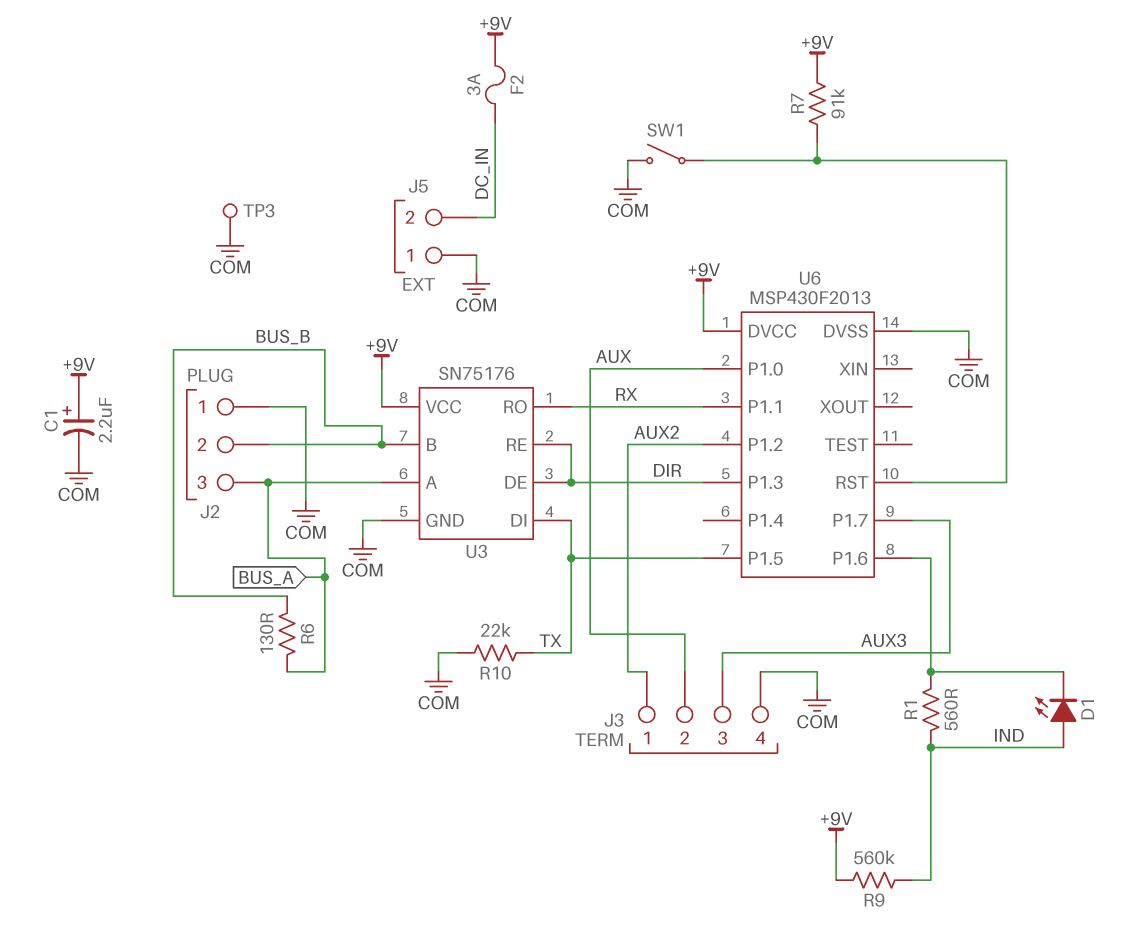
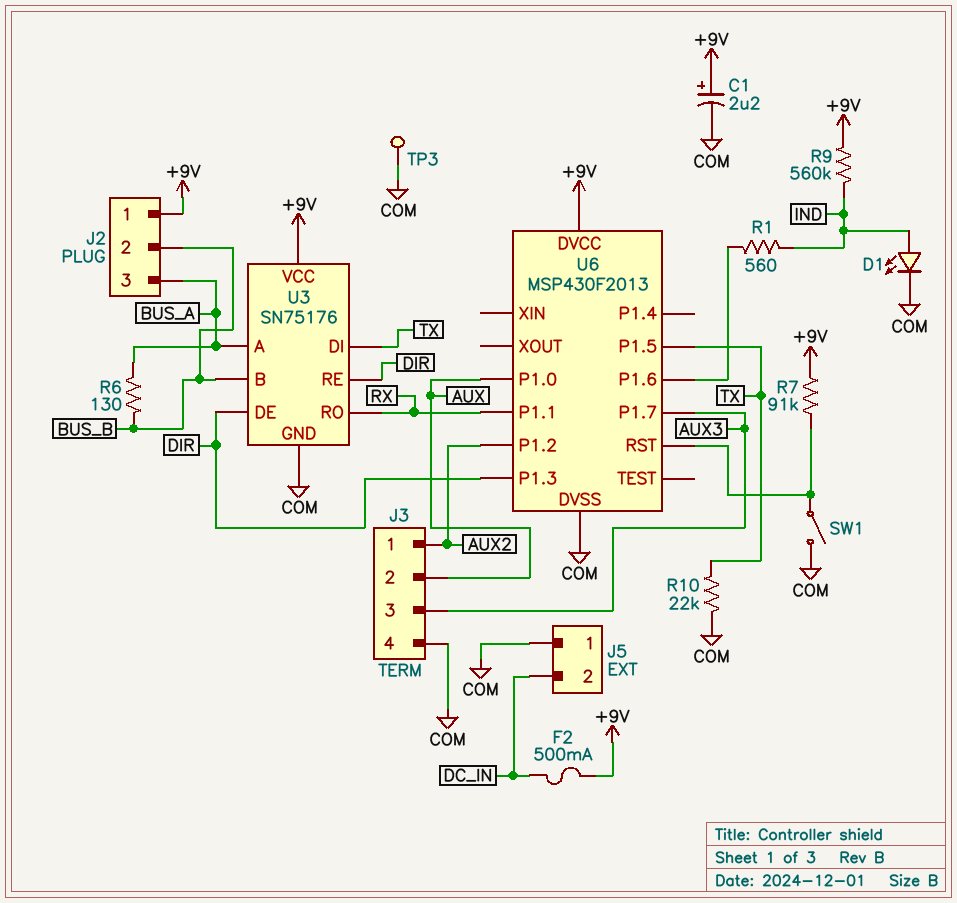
D1: LED (A IND, K U6/P1.6) -> LED (A IND, K COM)
F2: 3A (+9V, DC_IN) -> 500mA (+9V, DC_IN)
J2 pin 1: COM -> +9V

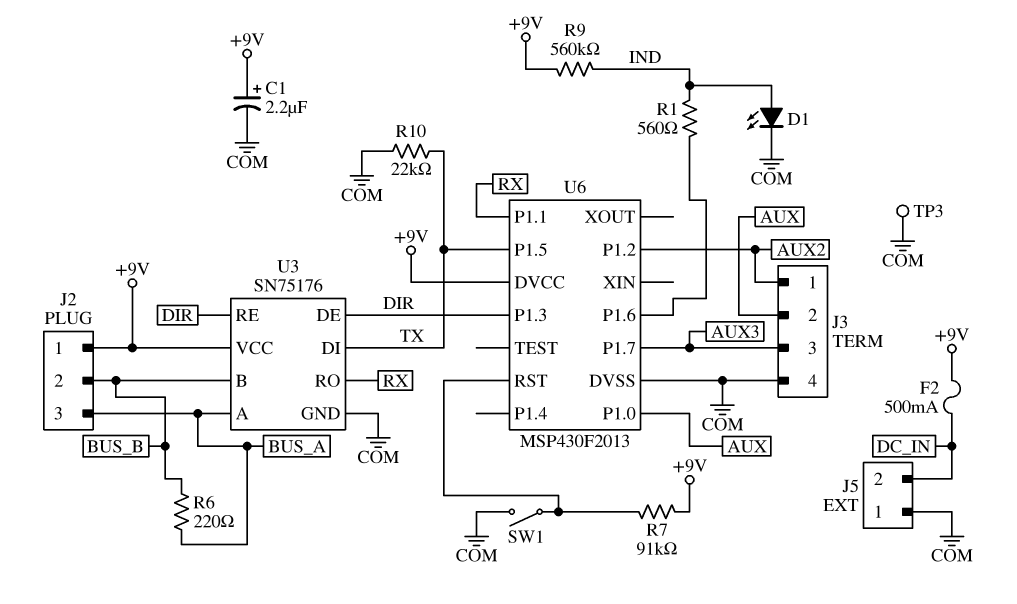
R6: 130 (BUS_A, BUS_B) -> 220 (BUS_A, BUS_B)

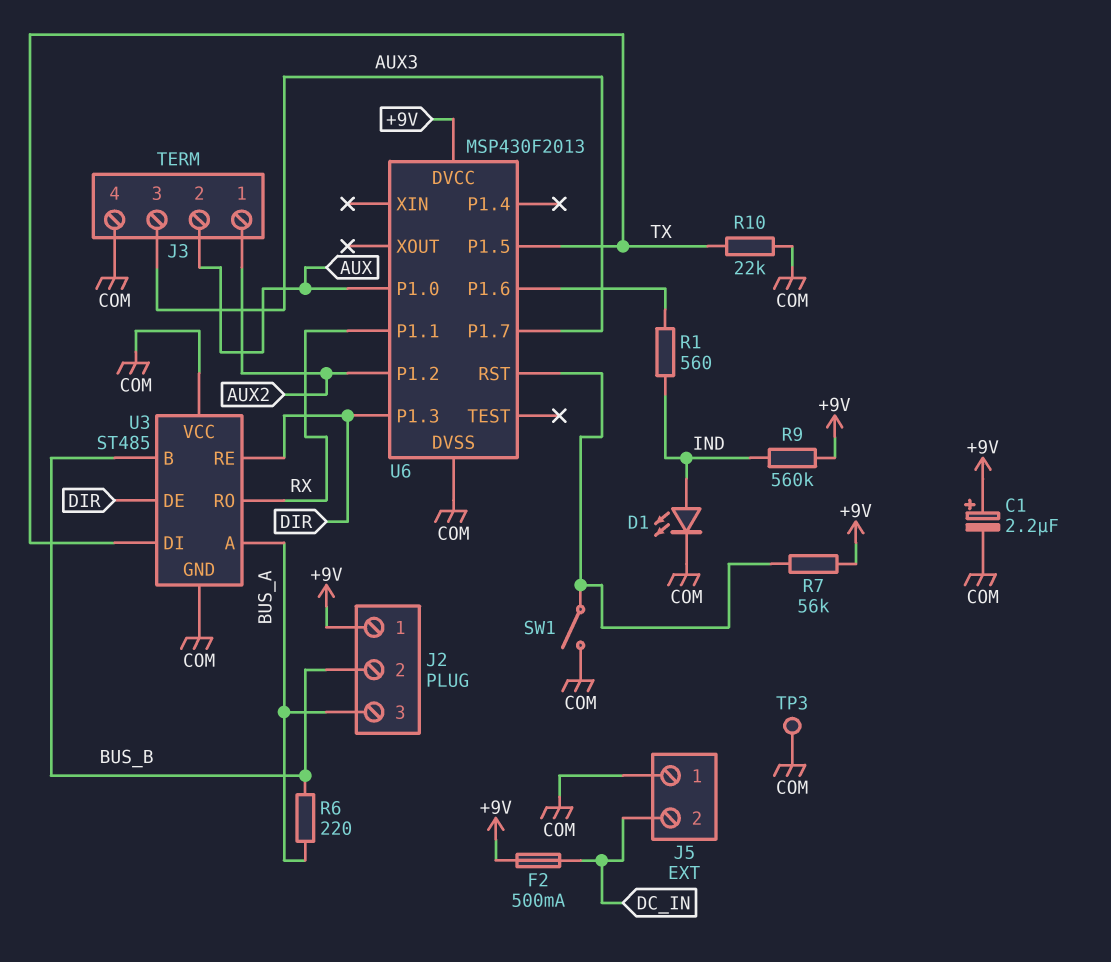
R7: 91k (+9V, U6/RST) -> 56k (+9V, U6/RST)
U3: SN75176 -> ST485
U3 pin VCC: +9V -> COM

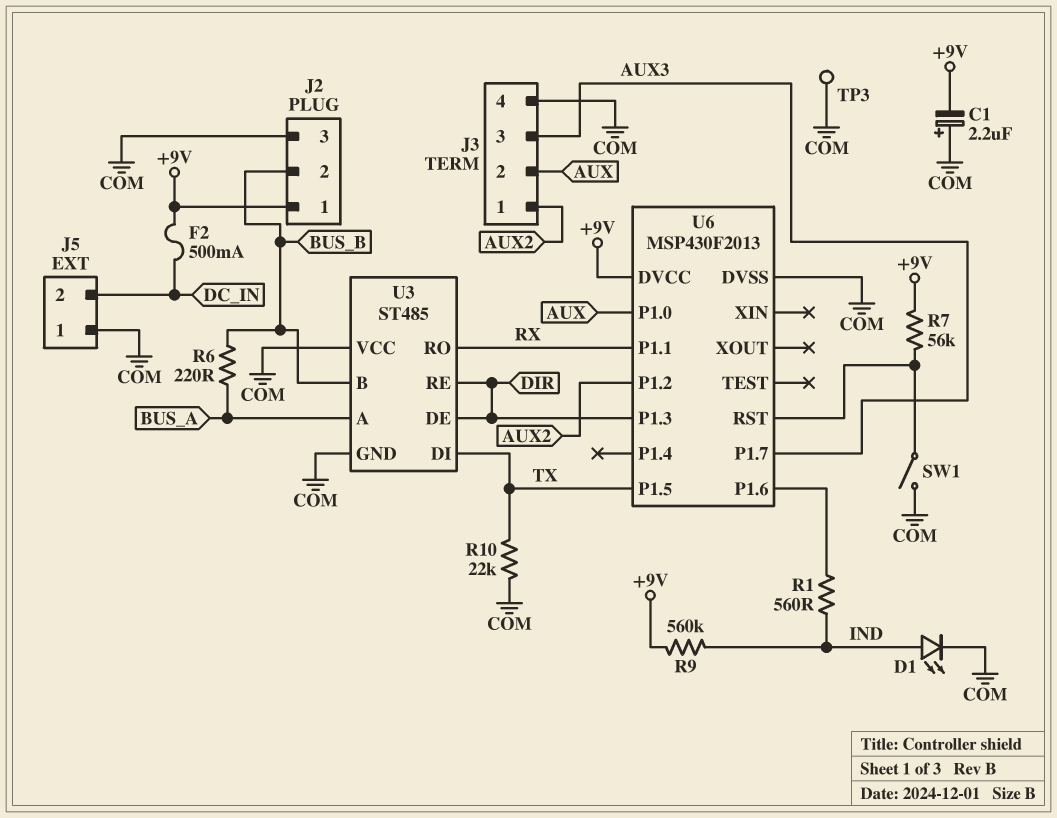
C1: 2.2uF (plus +9V, minus COM) -> 2.2uF (plus COM, minus +9V)
J2 pin 3: BUS_A -> COM

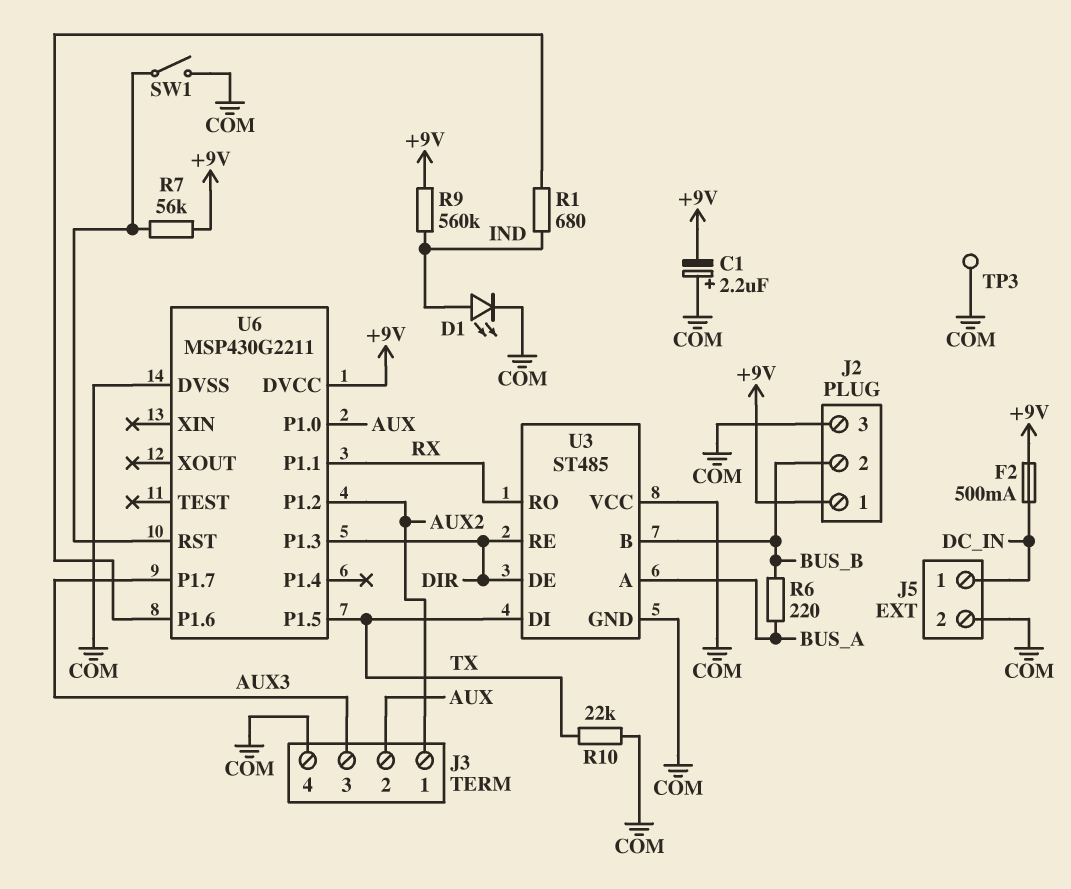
J5 pin 1: COM -> DC_IN
J5 pin 2: DC_IN -> COM
R1: 560 (IND, U6/P1.6) -> 680 (IND, U6/P1.6)
U6: MSP430F2013 -> MSP430G2211

